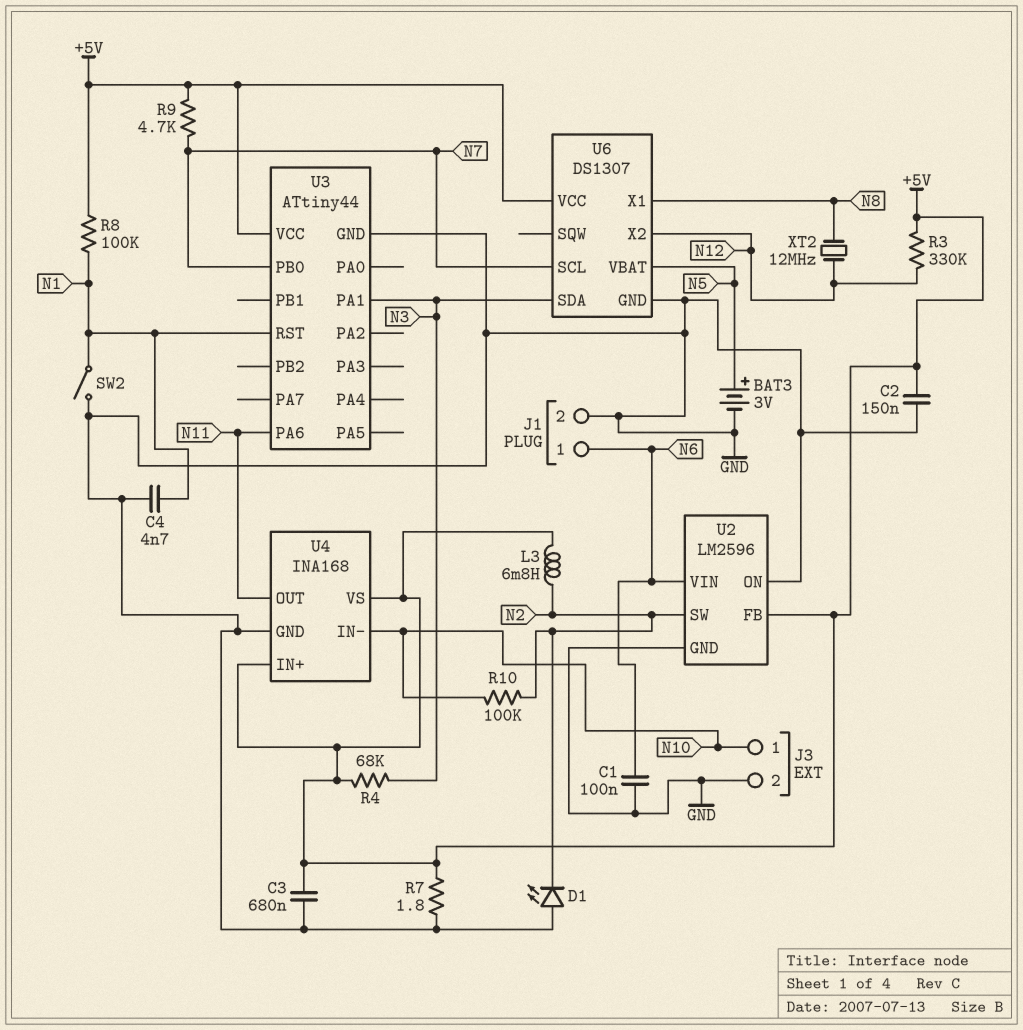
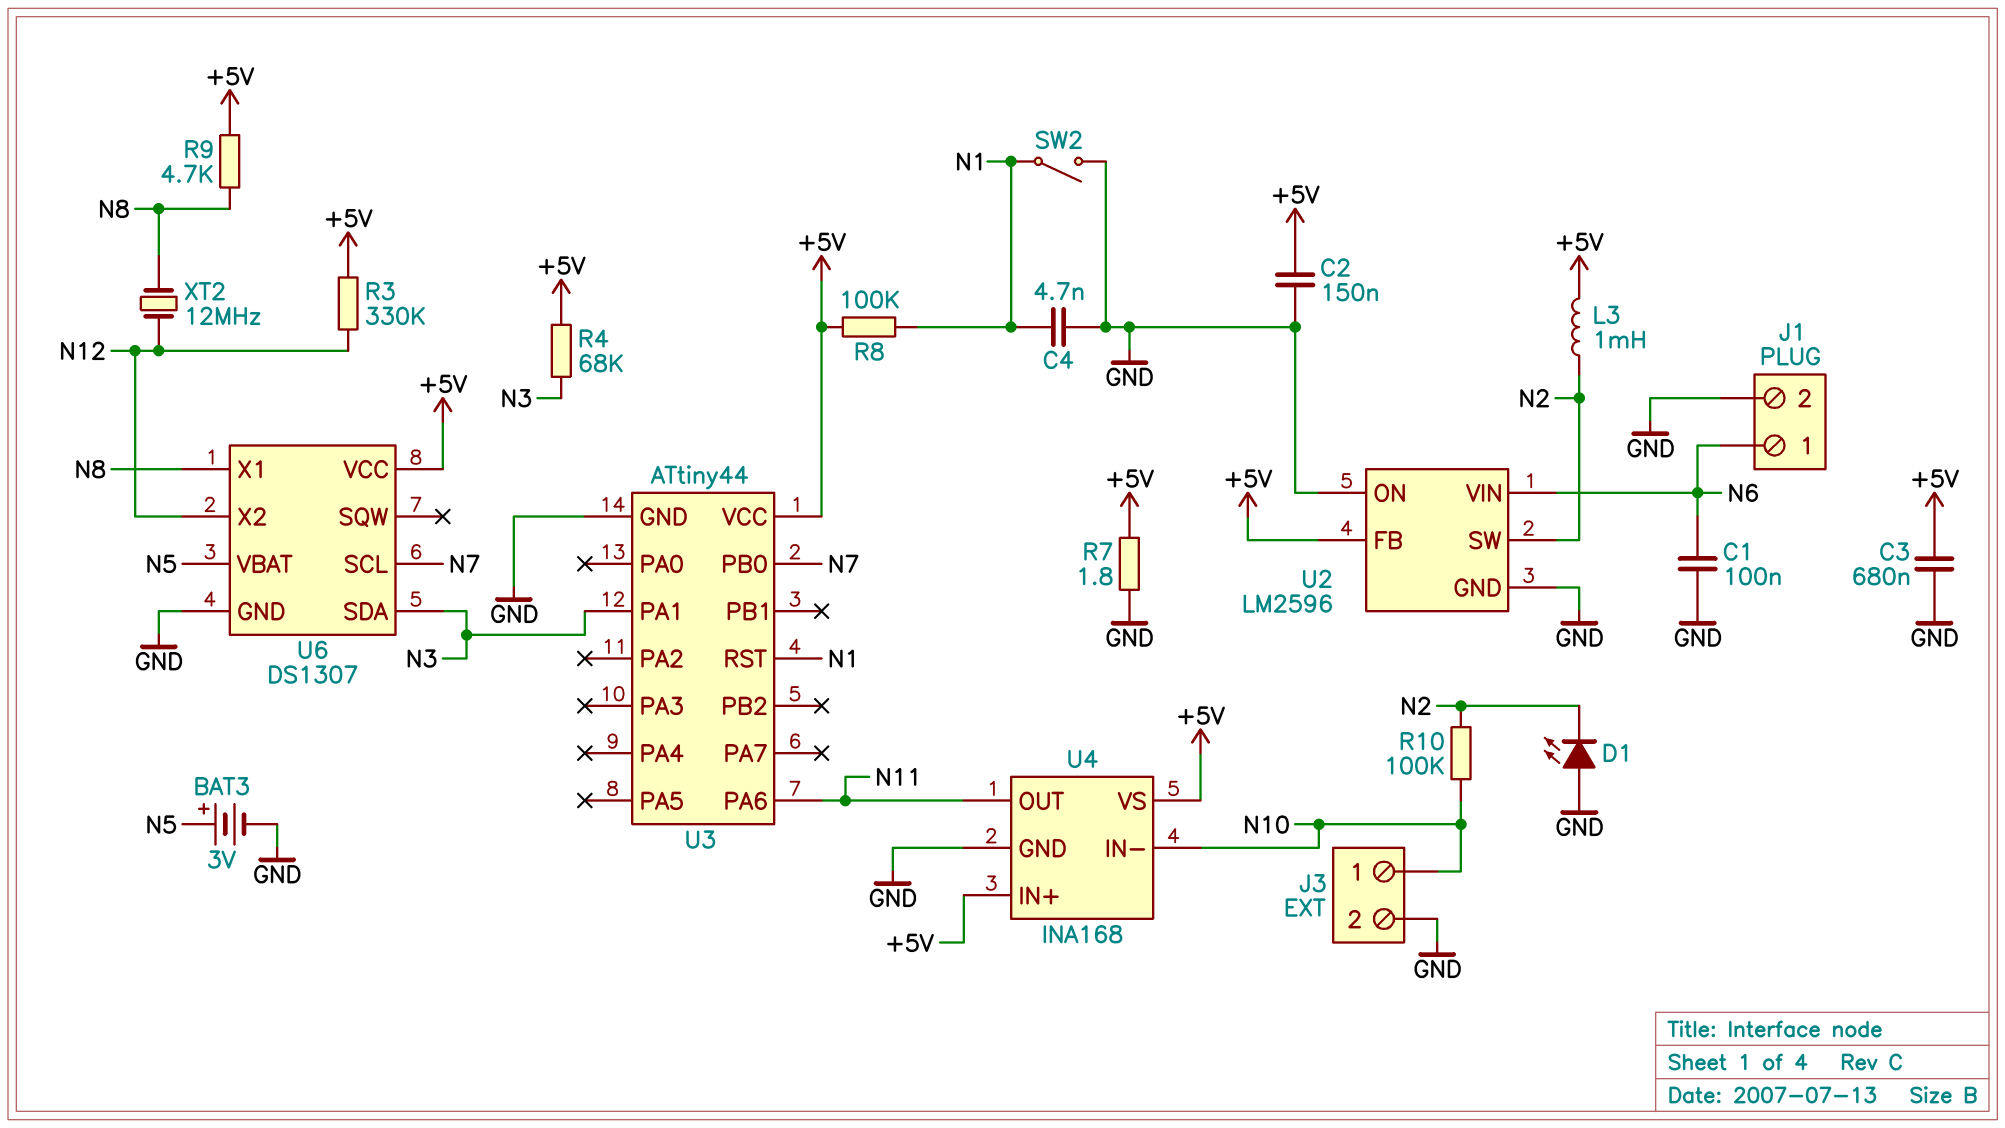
L3: 6.8mH (+5V, N2) -> 1mH (+5V, N2)
R9: 4.7k (+5V, N7) -> 4.7k (+5V, N8)

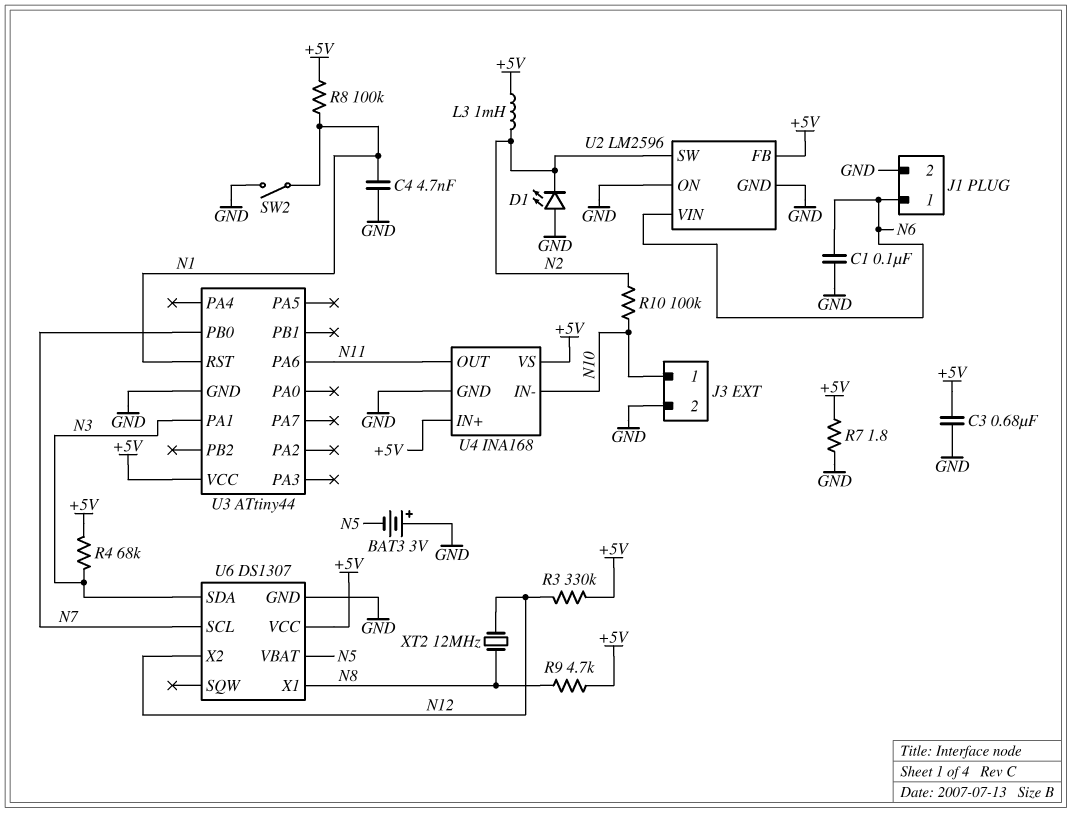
BAT3: 3V (plus N5, minus GND) -> 3V (plus GND, minus N5)
C2: 150nF (+5V, GND) -> none

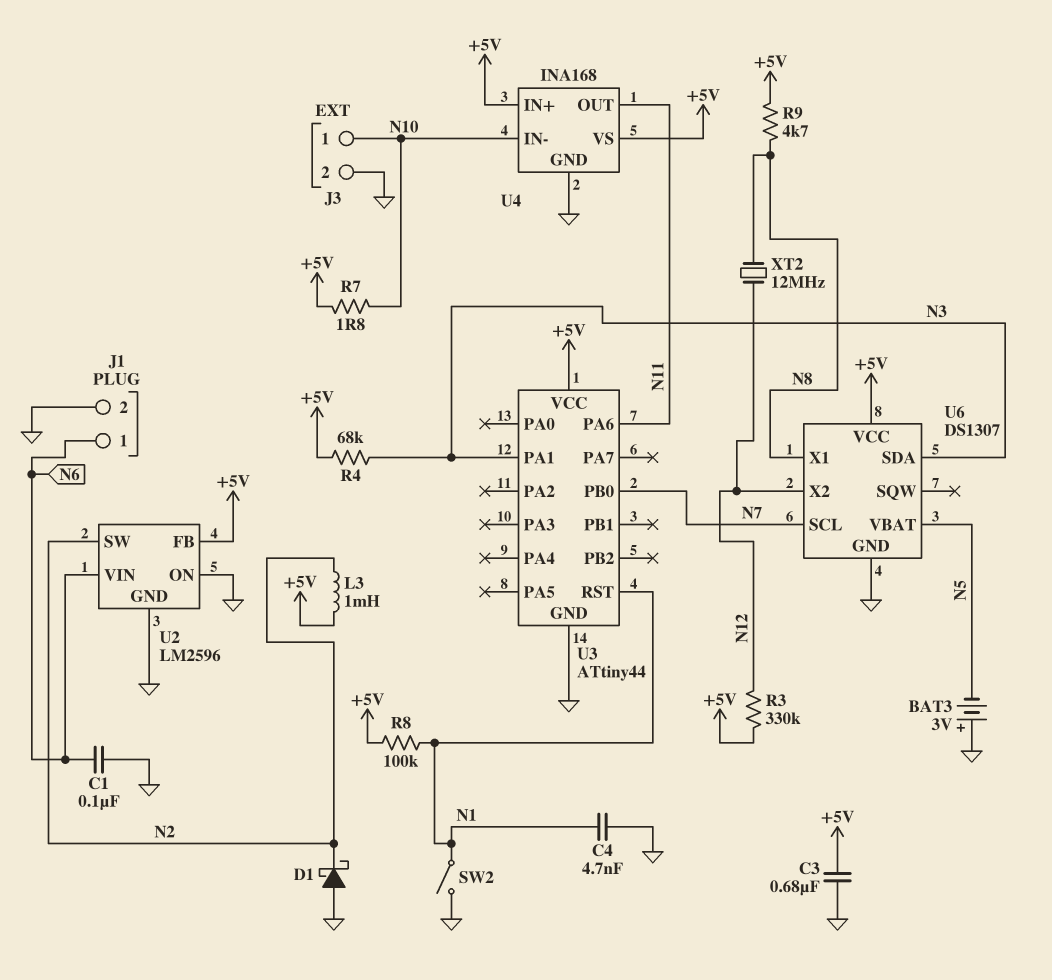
D1: LED (A GND, K N2) -> schottky (A GND, K N2)
R7: 1.8 (+5V, GND) -> 1.8 (+5V, N10)
R10: 100k (N2, N10) -> none

